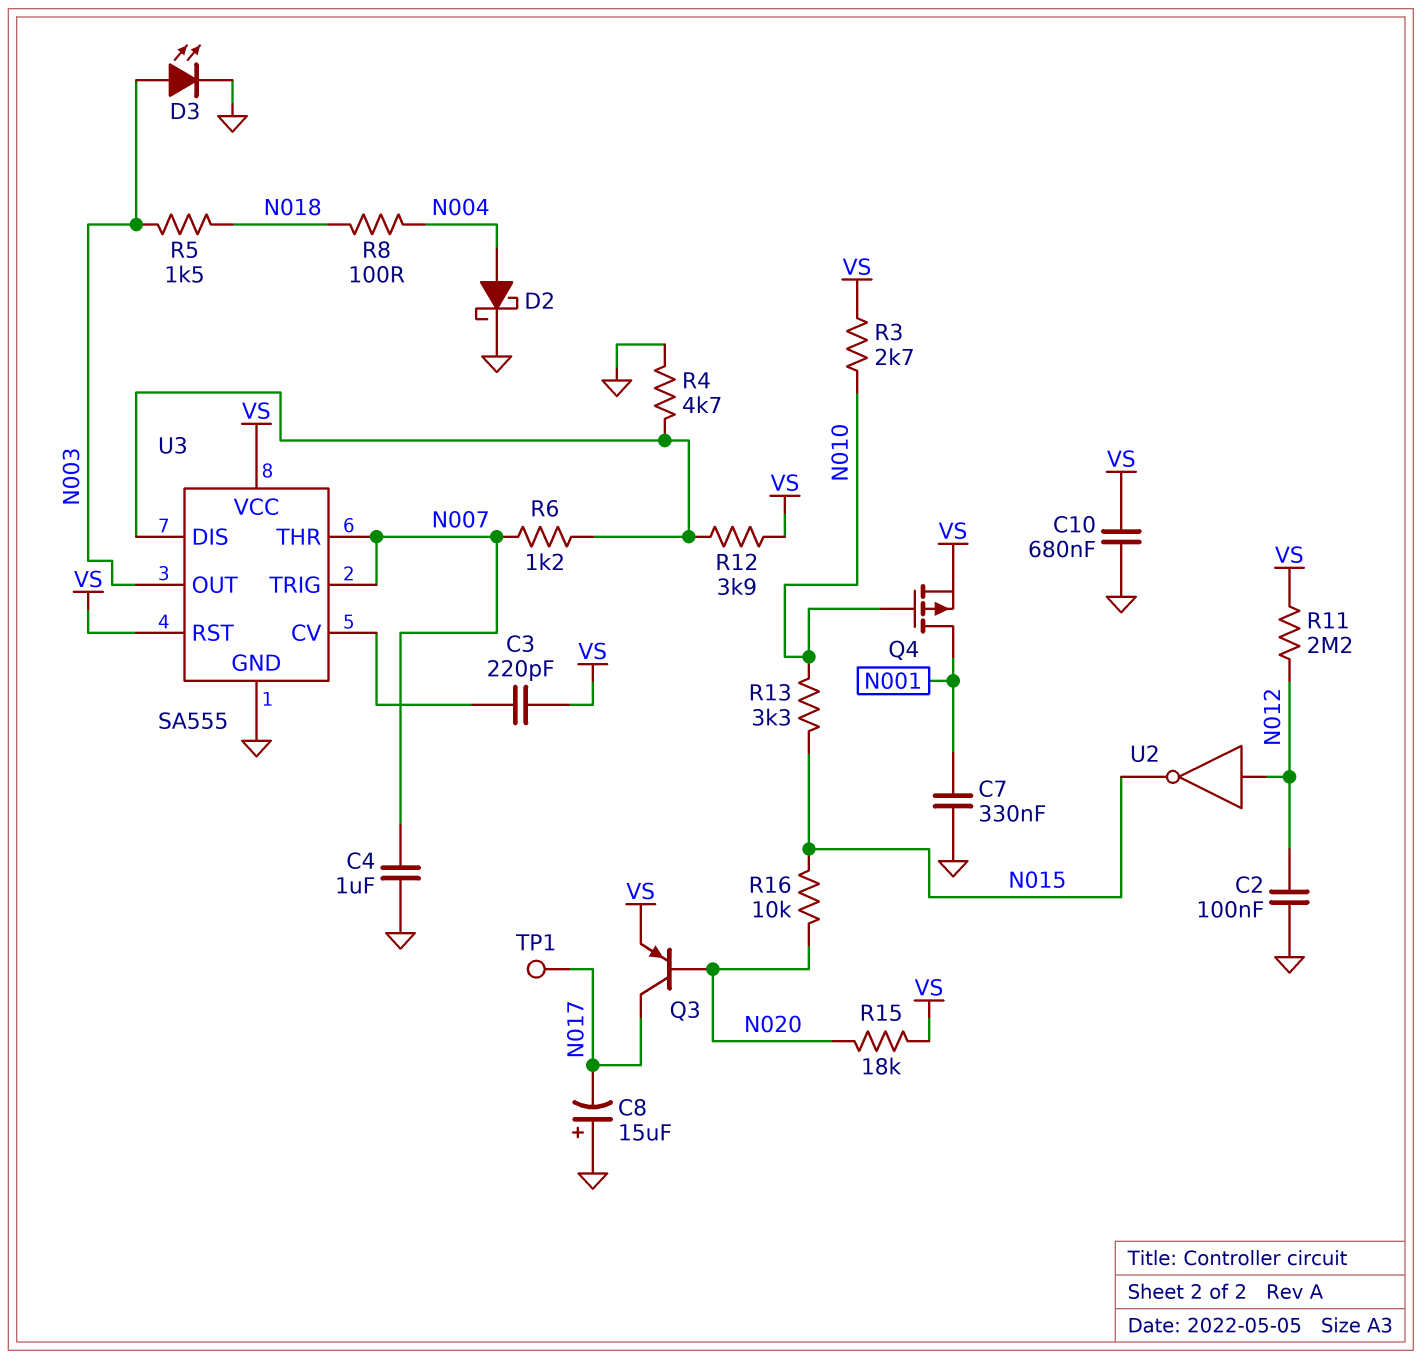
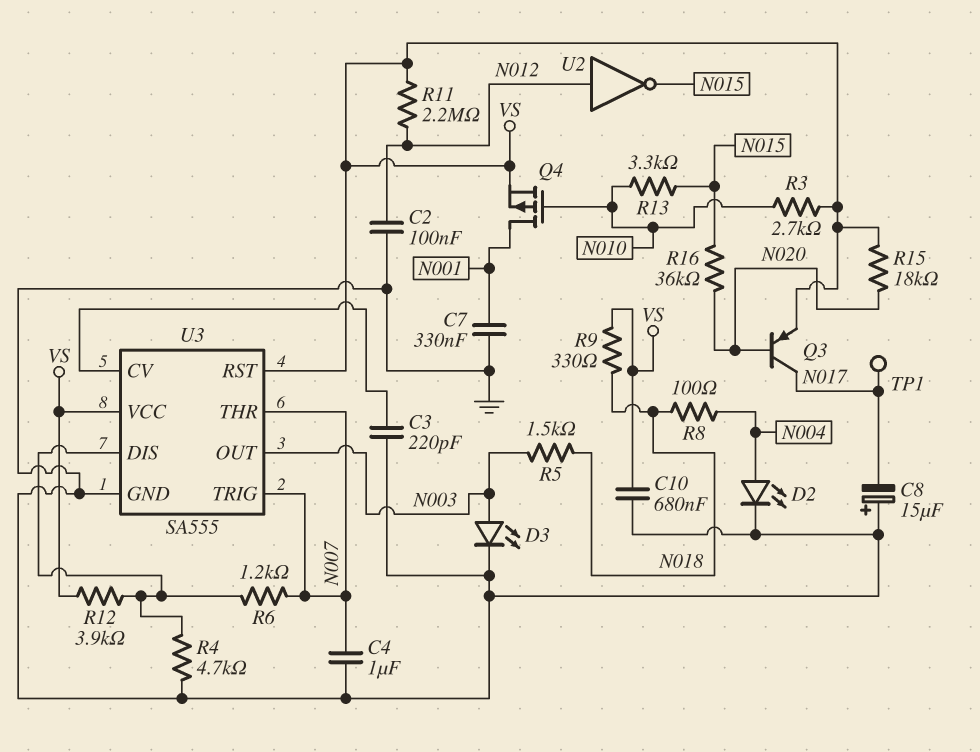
C3: 220pF (U3/CV, VS) -> 220pF (GND, U3/CV)
D2: schottky (A N004, K GND) -> LED (A N004, K GND)
R9: none -> 330 (N018, VS)
R16: 10k (N015, N020) -> 36k (N015, N020)

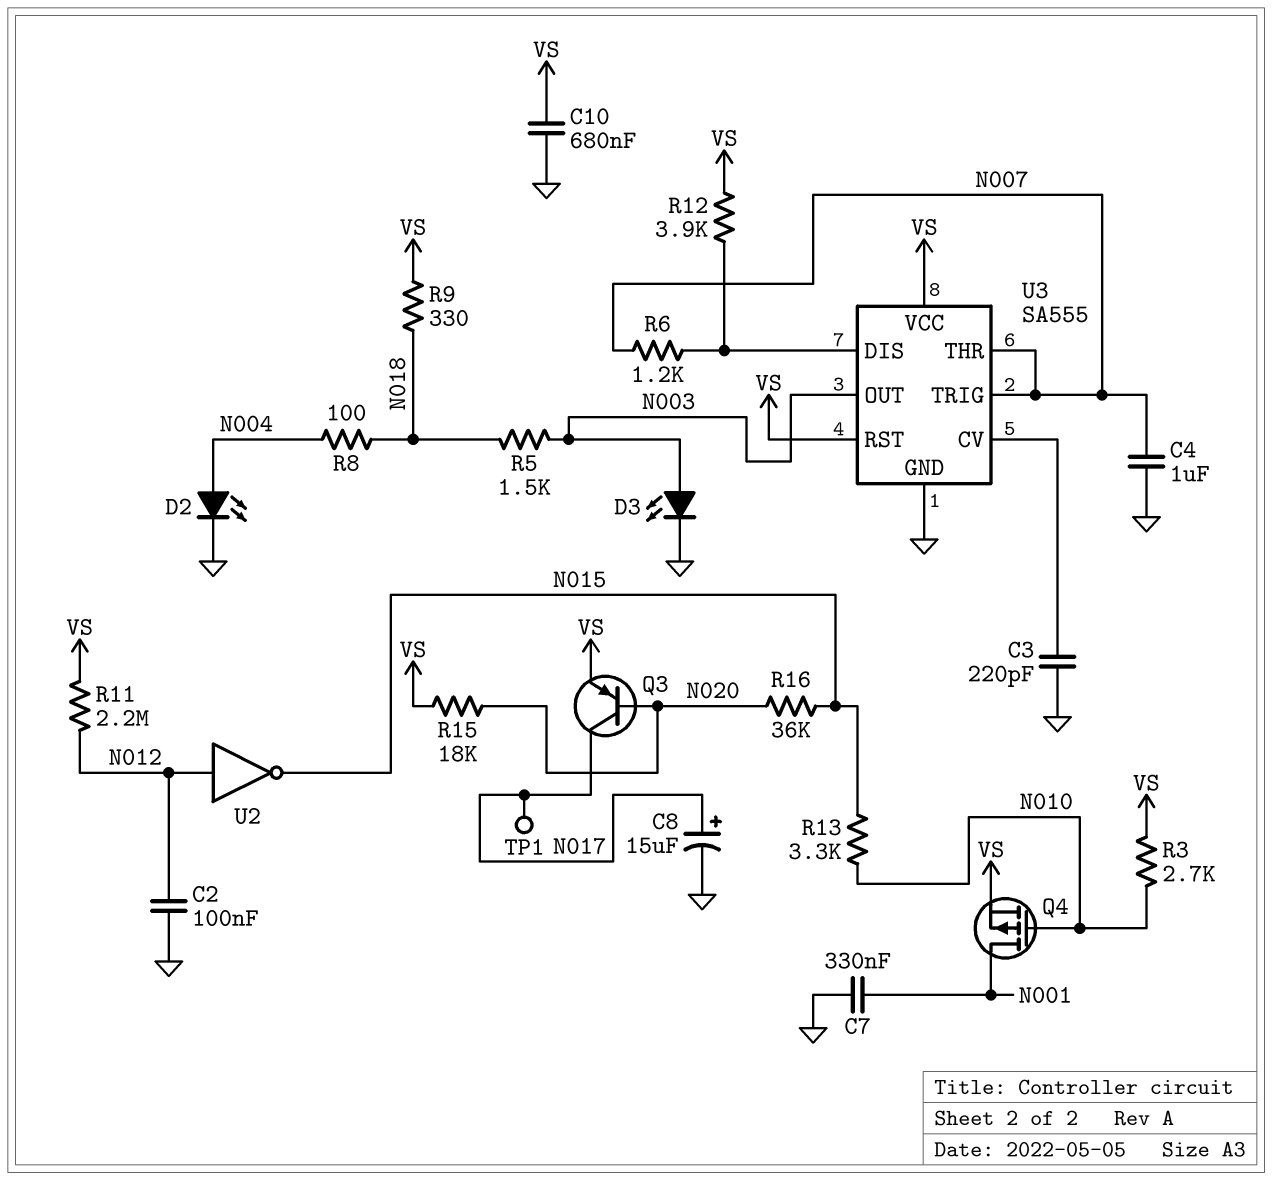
C8: 15uF (plus GND, minus N017) -> 15uF (plus N017, minus GND)
R4: 4.7k (GND, U3/DIS) -> none

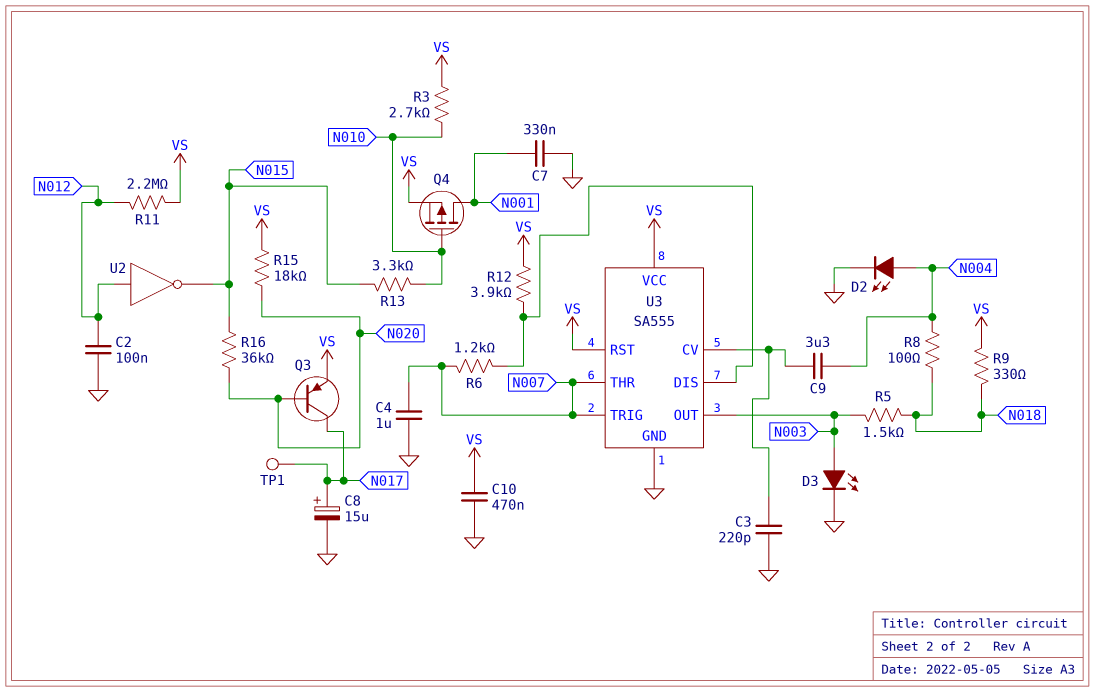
C9: none -> 3.3uF (N004, U3/CV)
C10: 680nF (GND, VS) -> 470nF (GND, VS)

